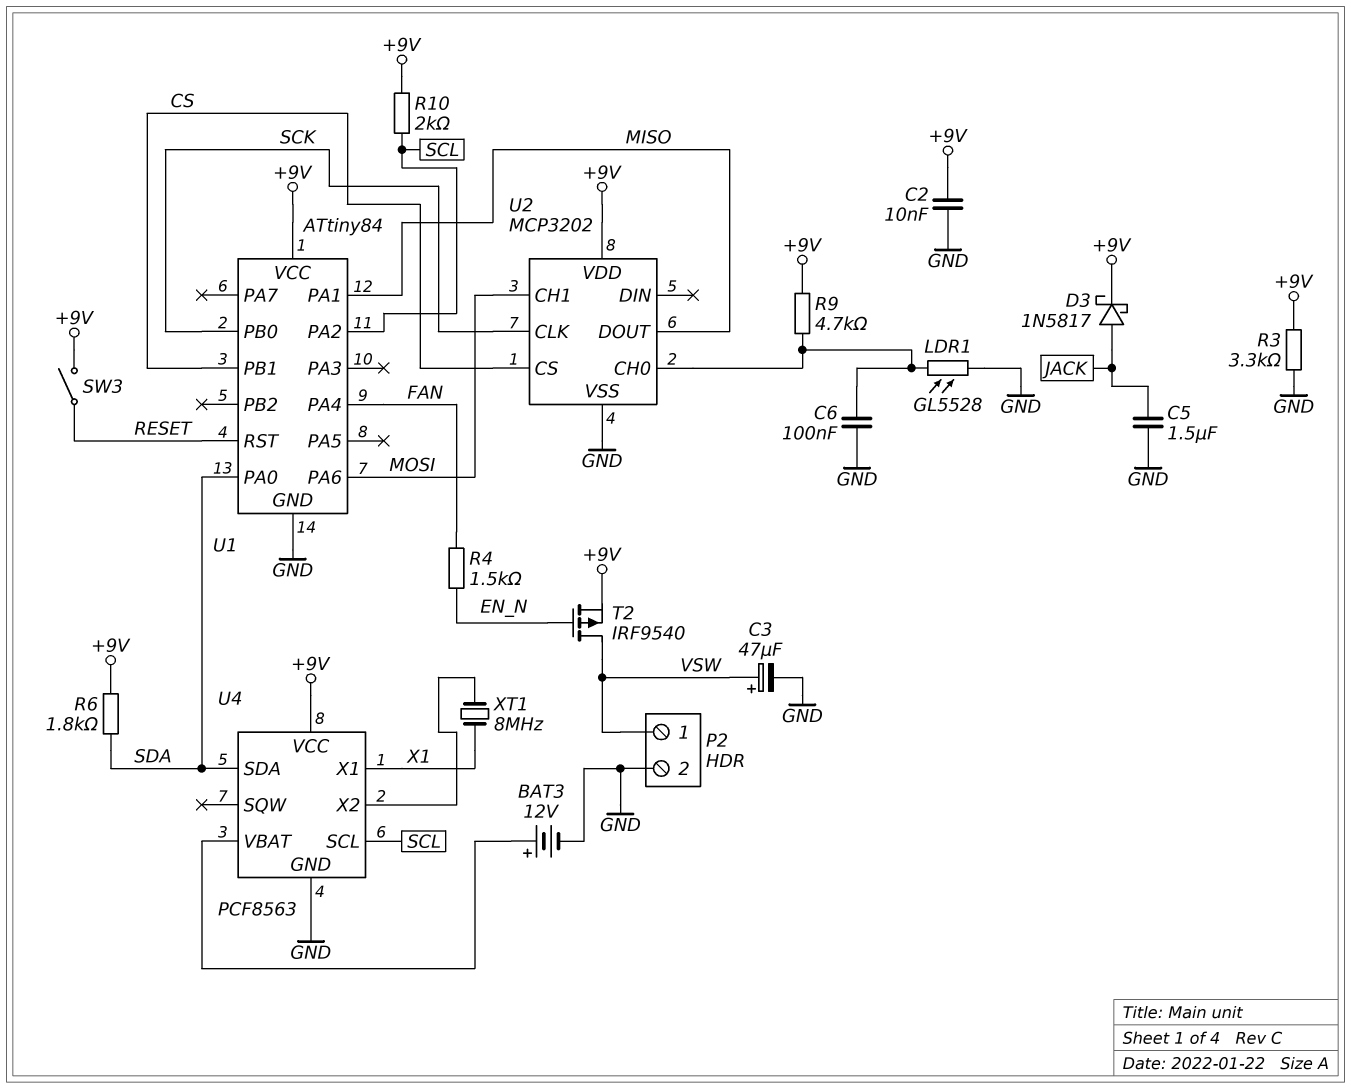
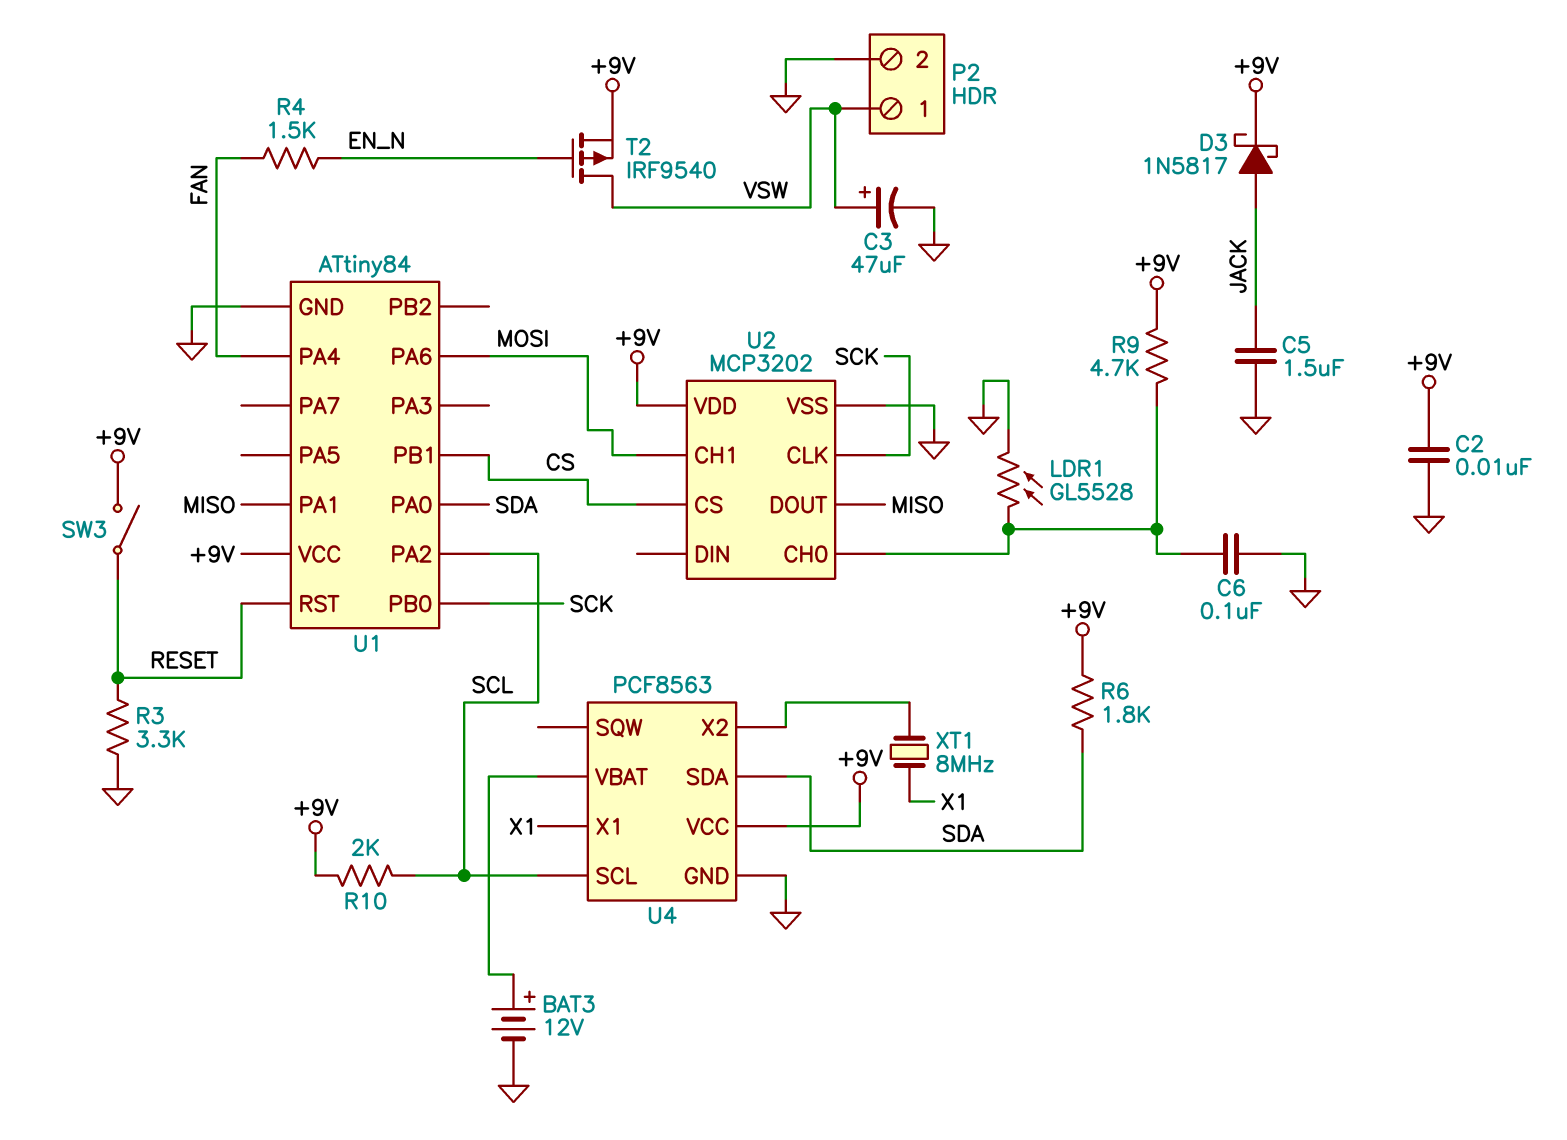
R3: 3.3k (+9V, GND) -> 3.3k (GND, RESET)

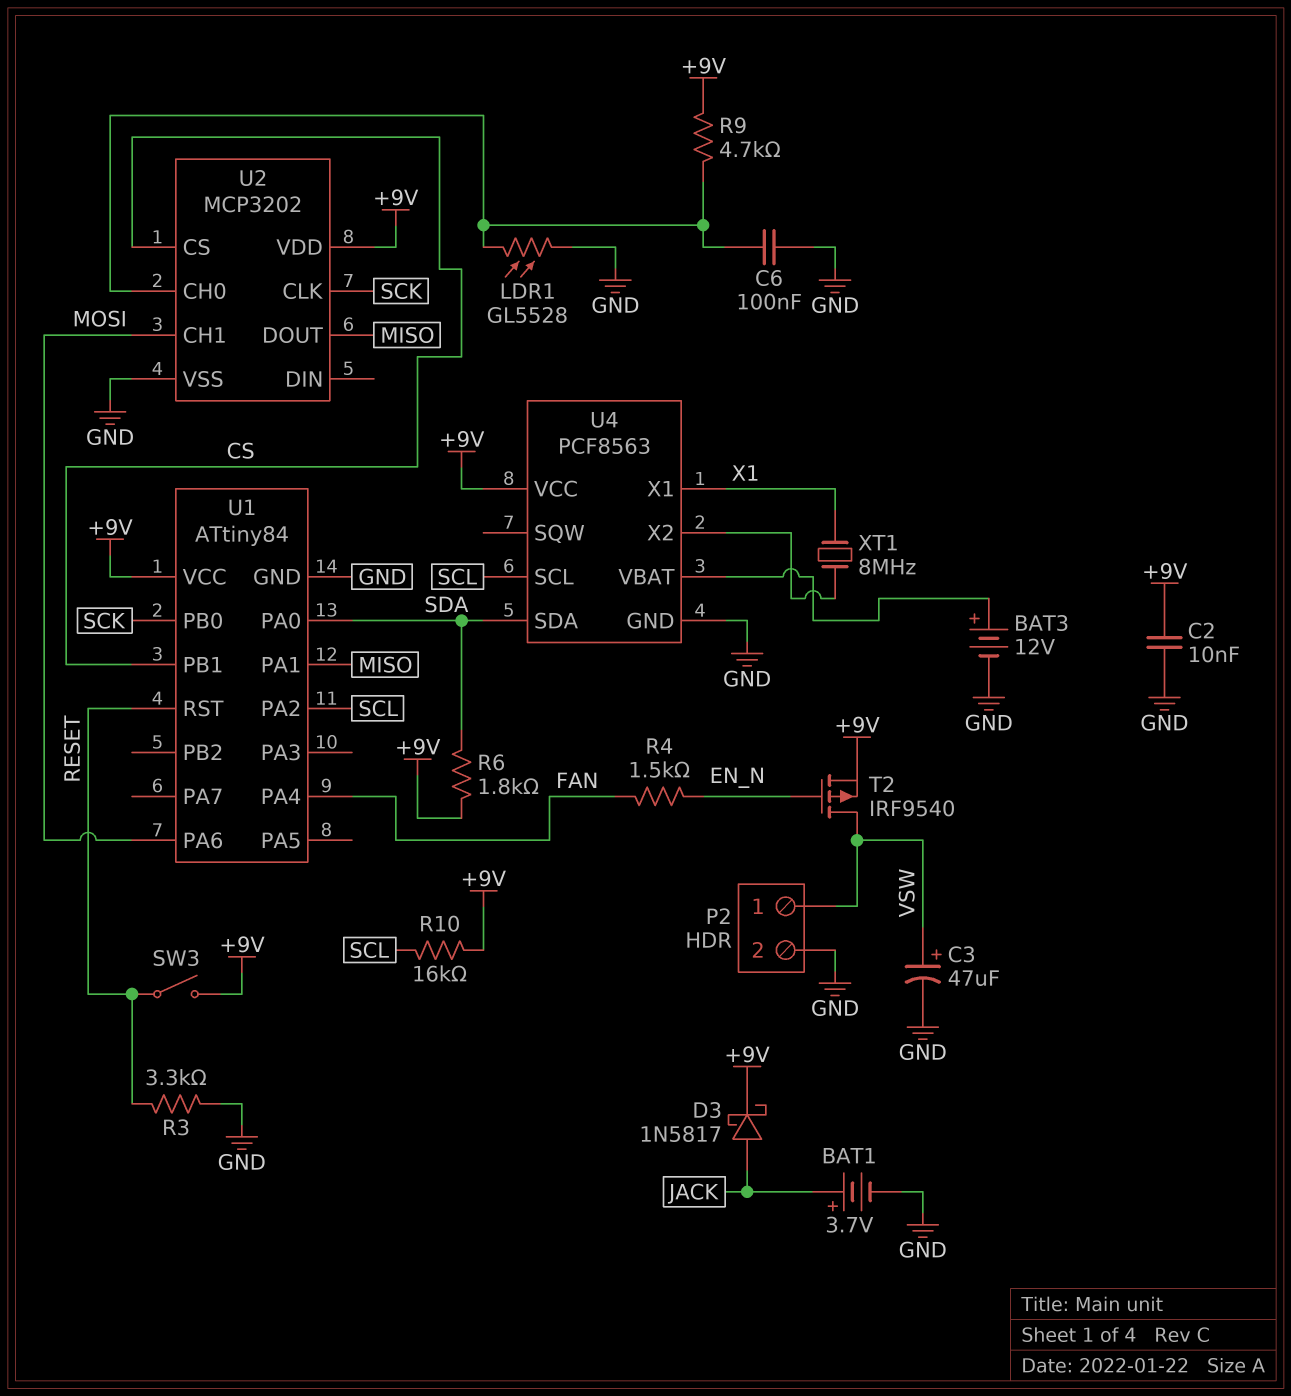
BAT1: none -> 3.7V (plus JACK, minus GND)
C5: 1.5uF (GND, JACK) -> none
R10: 2k (+9V, SCL) -> 16k (+9V, SCL)

